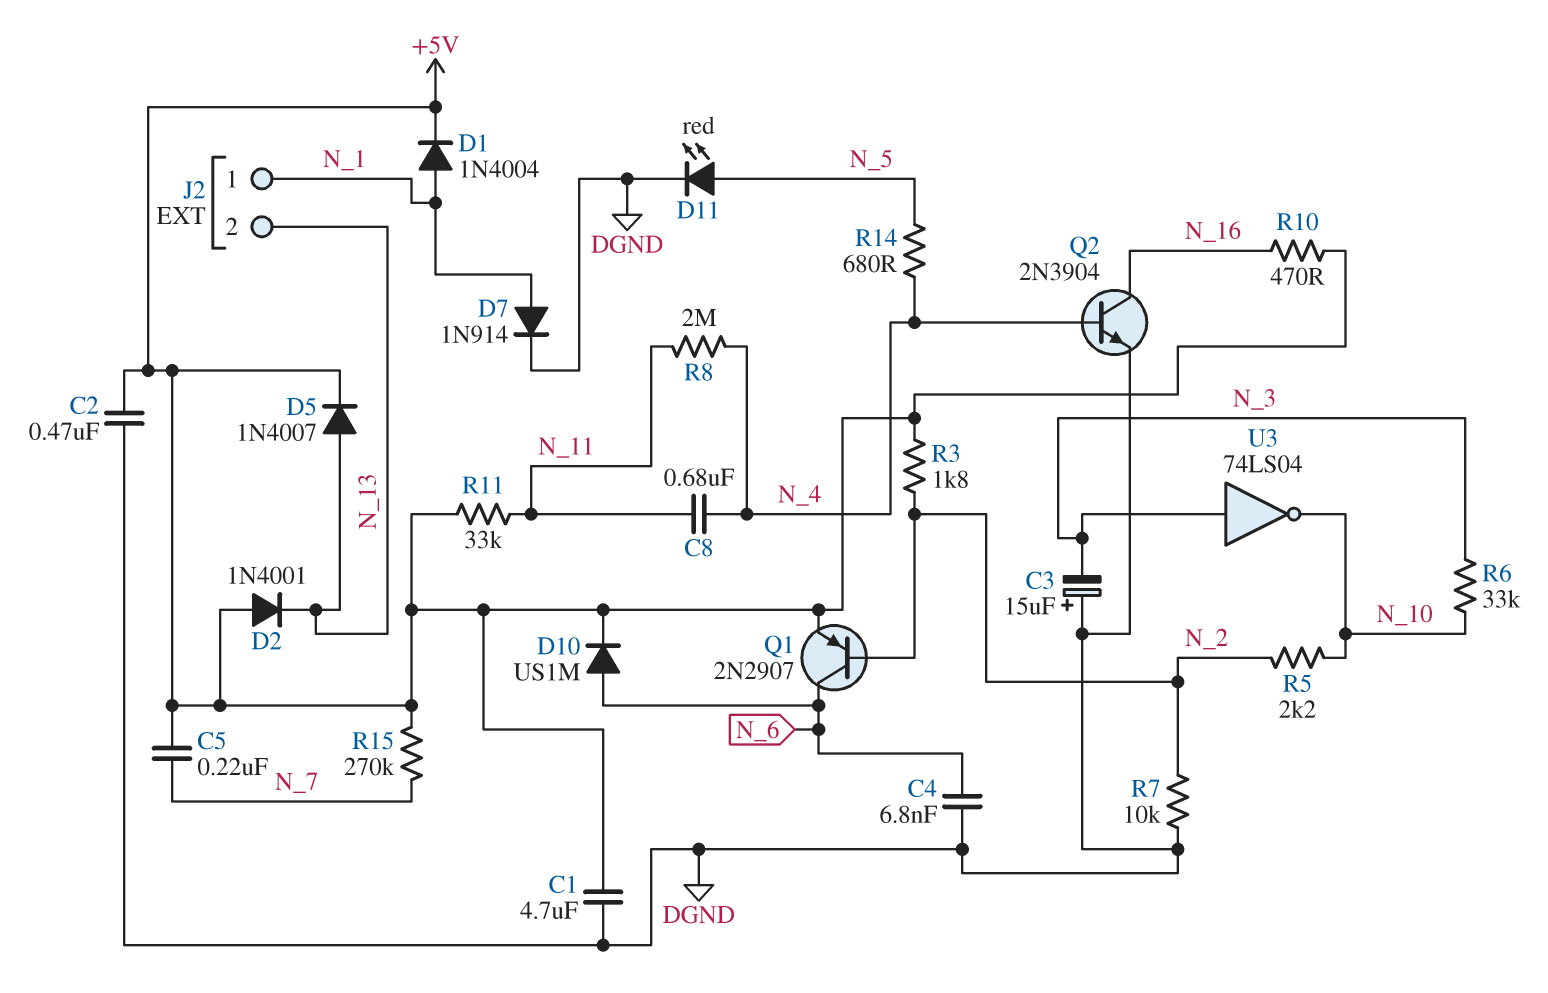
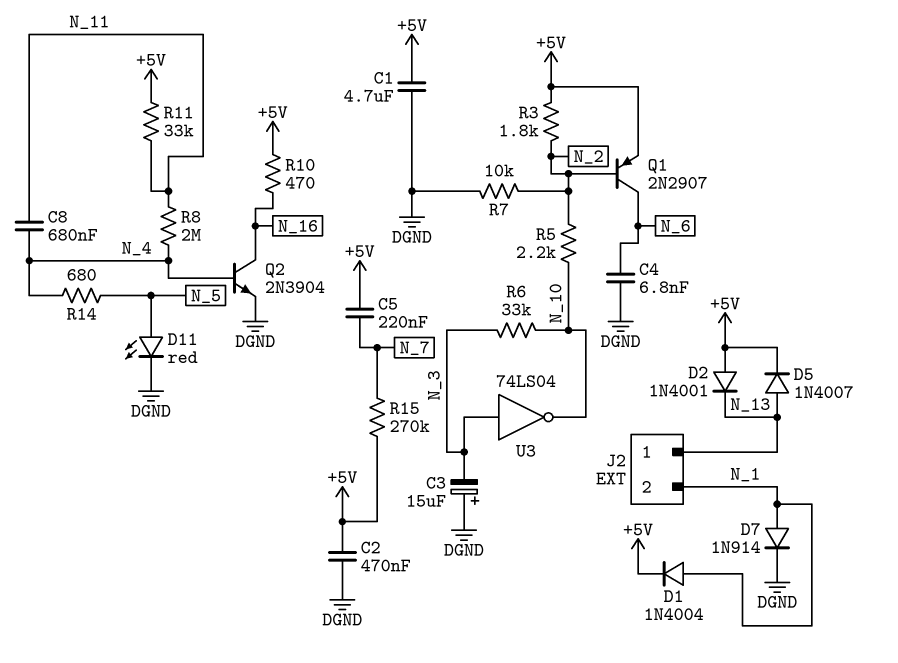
D10: diode US1M (A N_6, K +5V) -> none
J2 pin 1: N_1 -> N_13
J2 pin 2: N_13 -> N_1

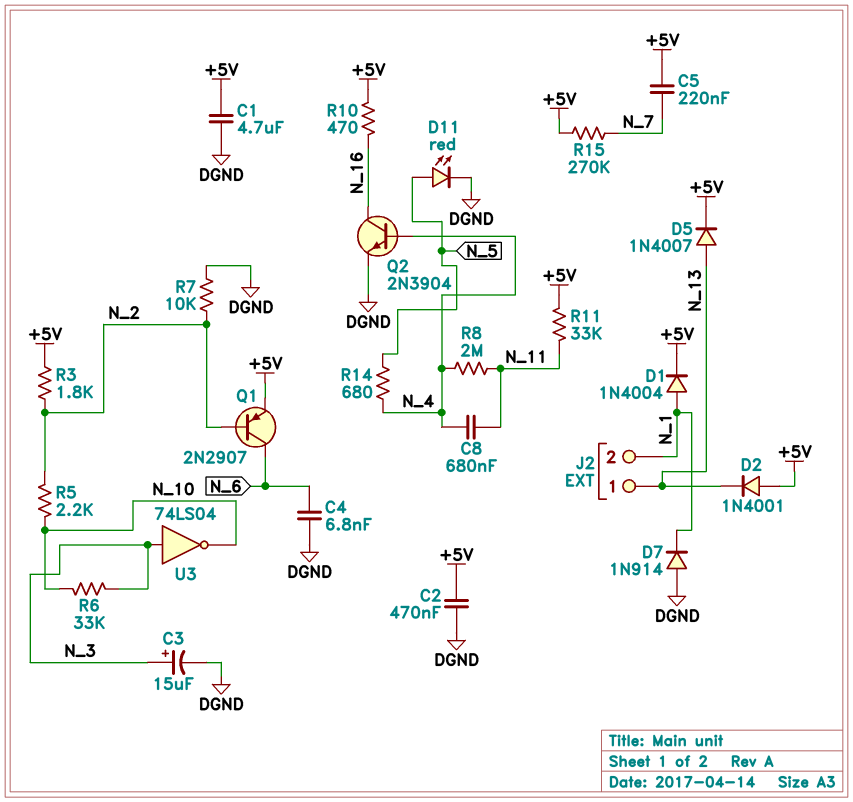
C3: 15uF (plus DGND, minus N_3) -> 15uF (plus N_3, minus DGND)
D7: diode 1N914 (A N_1, K DGND) -> diode 1N914 (A DGND, K N_1)

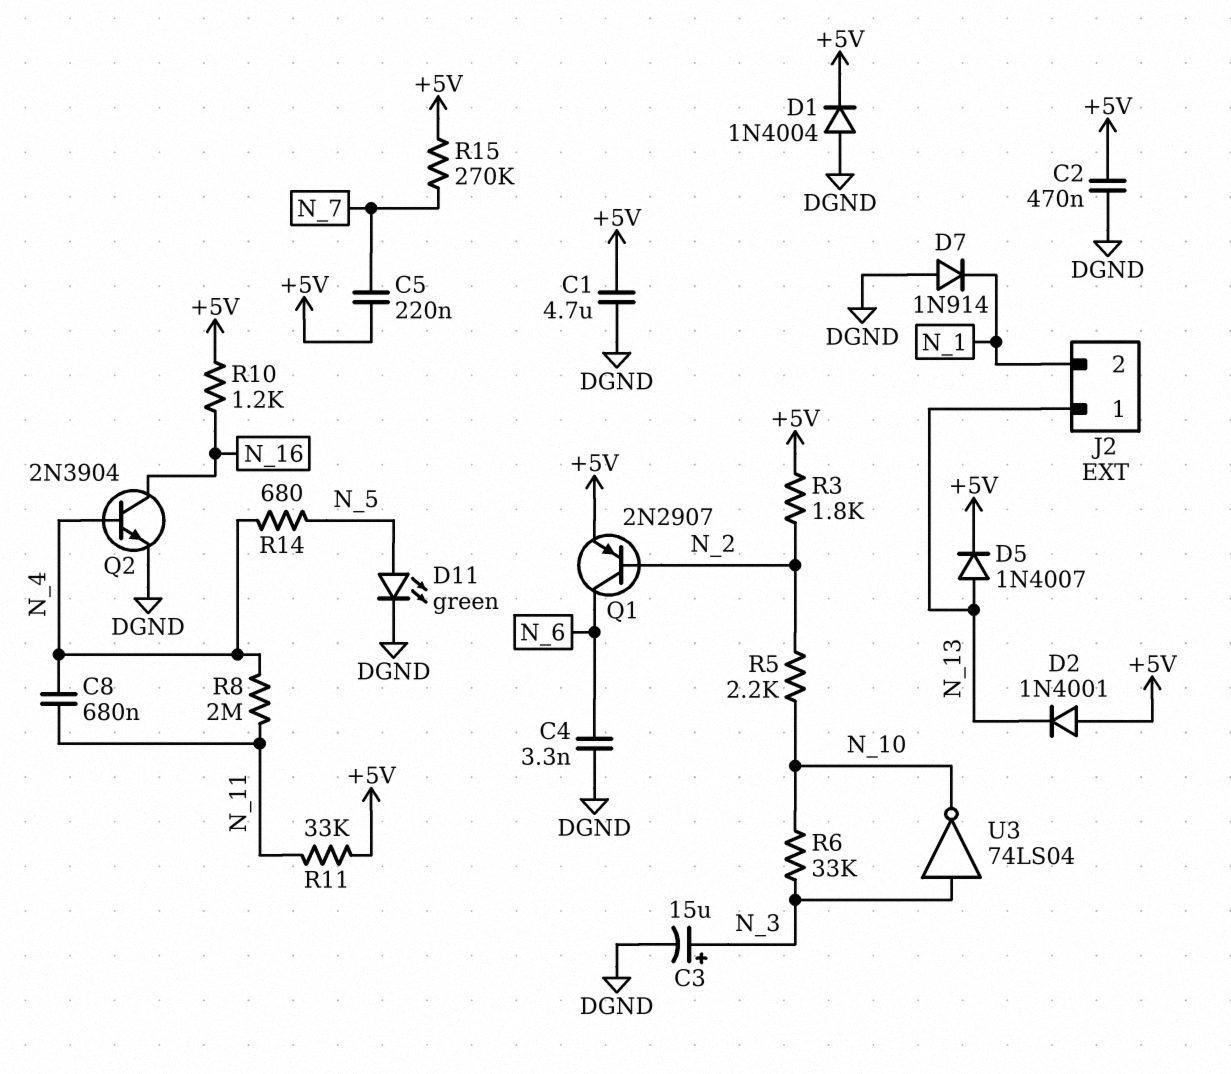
C4: 6.8nF (DGND, N_6) -> 3.3nF (DGND, N_6)
D1: diode 1N4004 (A N_1, K +5V) -> diode 1N4004 (A DGND, K +5V)
D11: LED red (A N_5, K DGND) -> LED green (A N_5, K DGND)
R7: 10k (DGND, N_2) -> none
R10: 470 (+5V, N_16) -> 1.2k (+5V, N_16)

